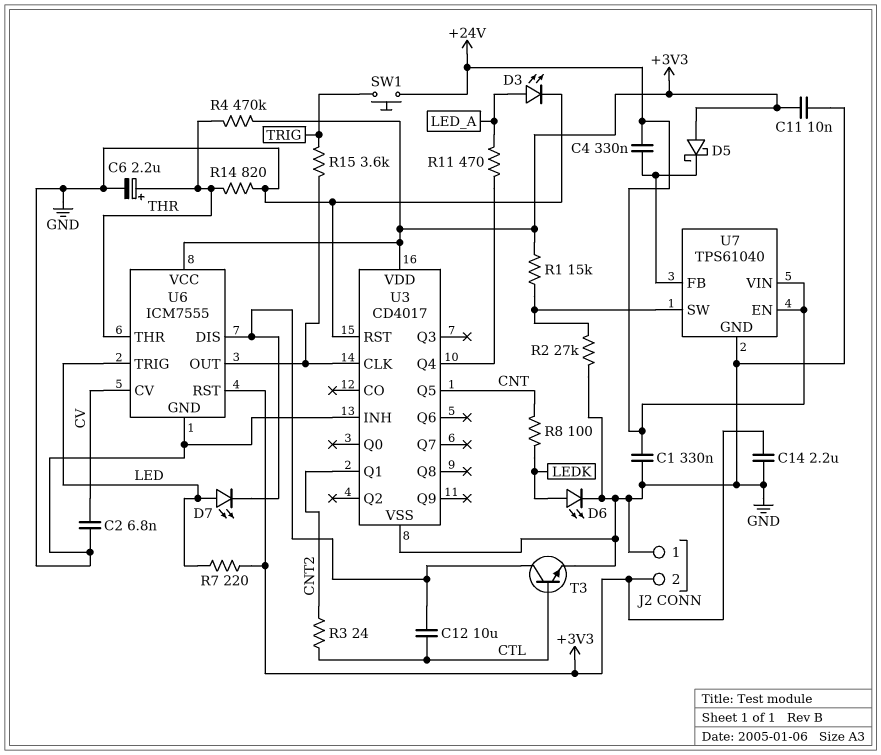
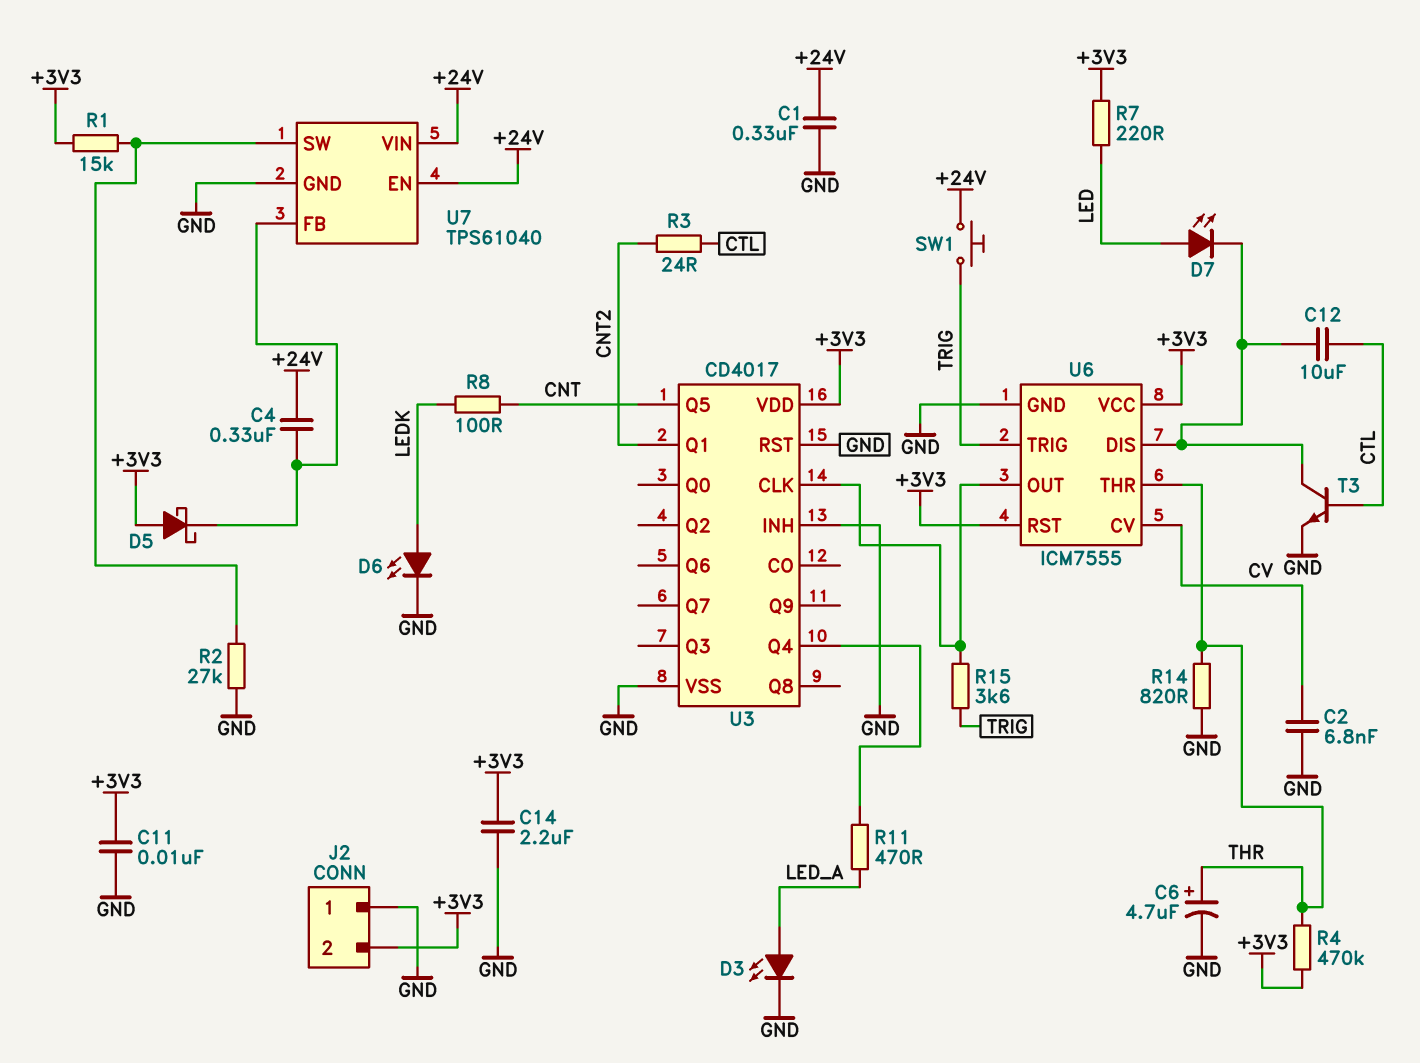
C6: 2.2uF (plus THR, minus GND) -> 4.7uF (plus THR, minus GND)
U6 pin TRIG: LED -> TRIG

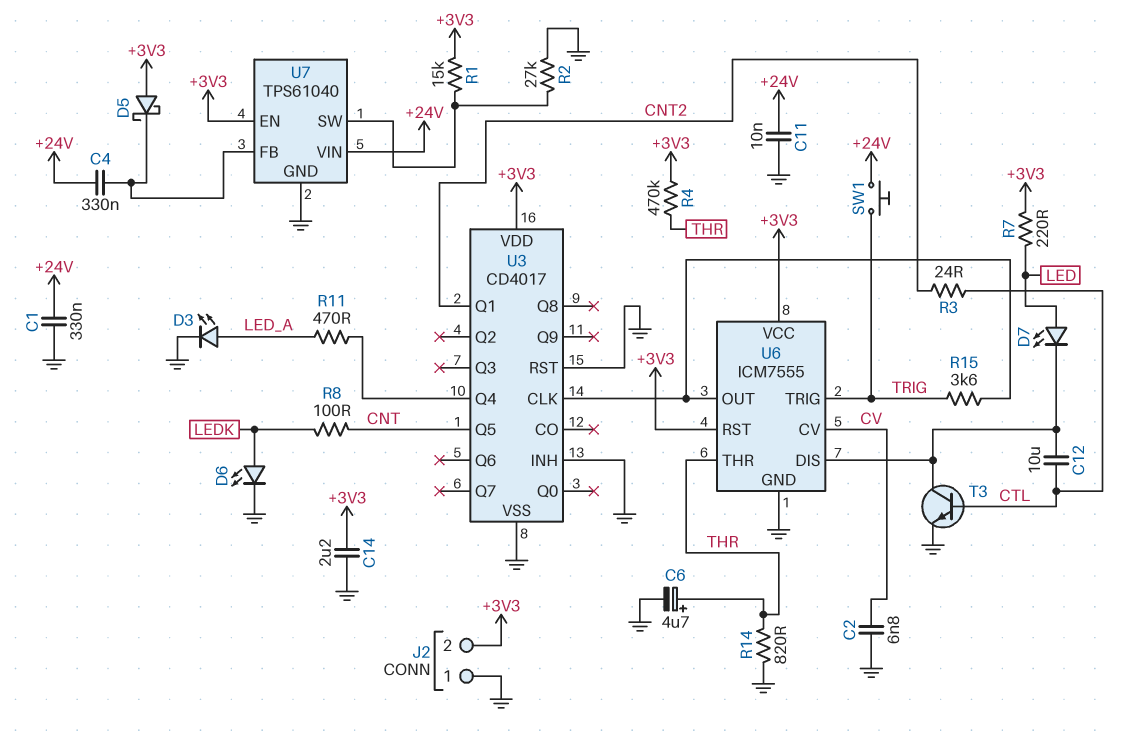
C11: 10nF (+3V3, GND) -> 10nF (+24V, GND)
U7 pin EN: +24V -> +3V3

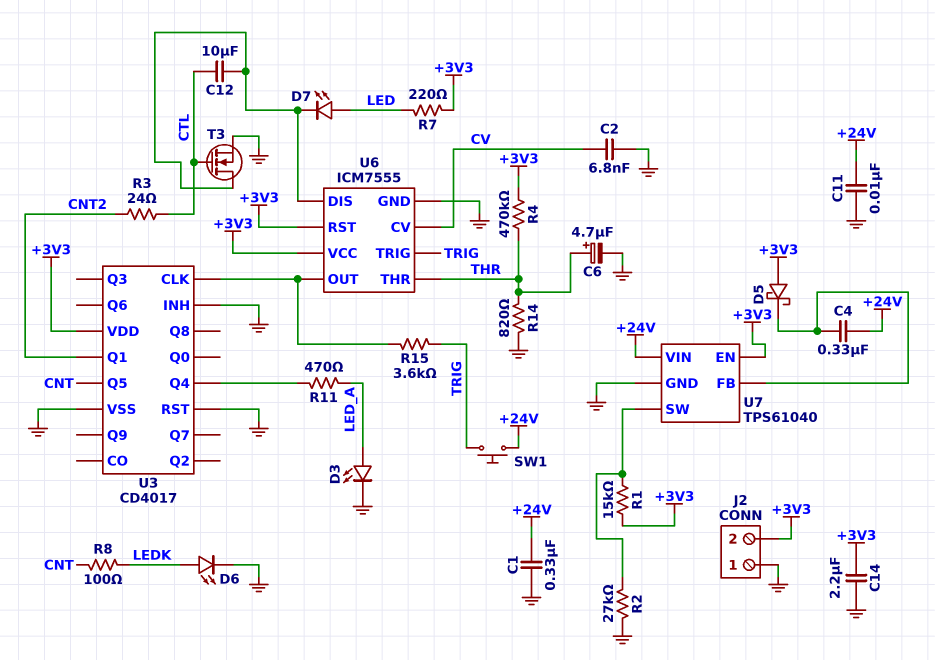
T3: NPN (B CTL, C U6/DIS, E GND) -> NMOS (G CTL, D U6/DIS, S GND)

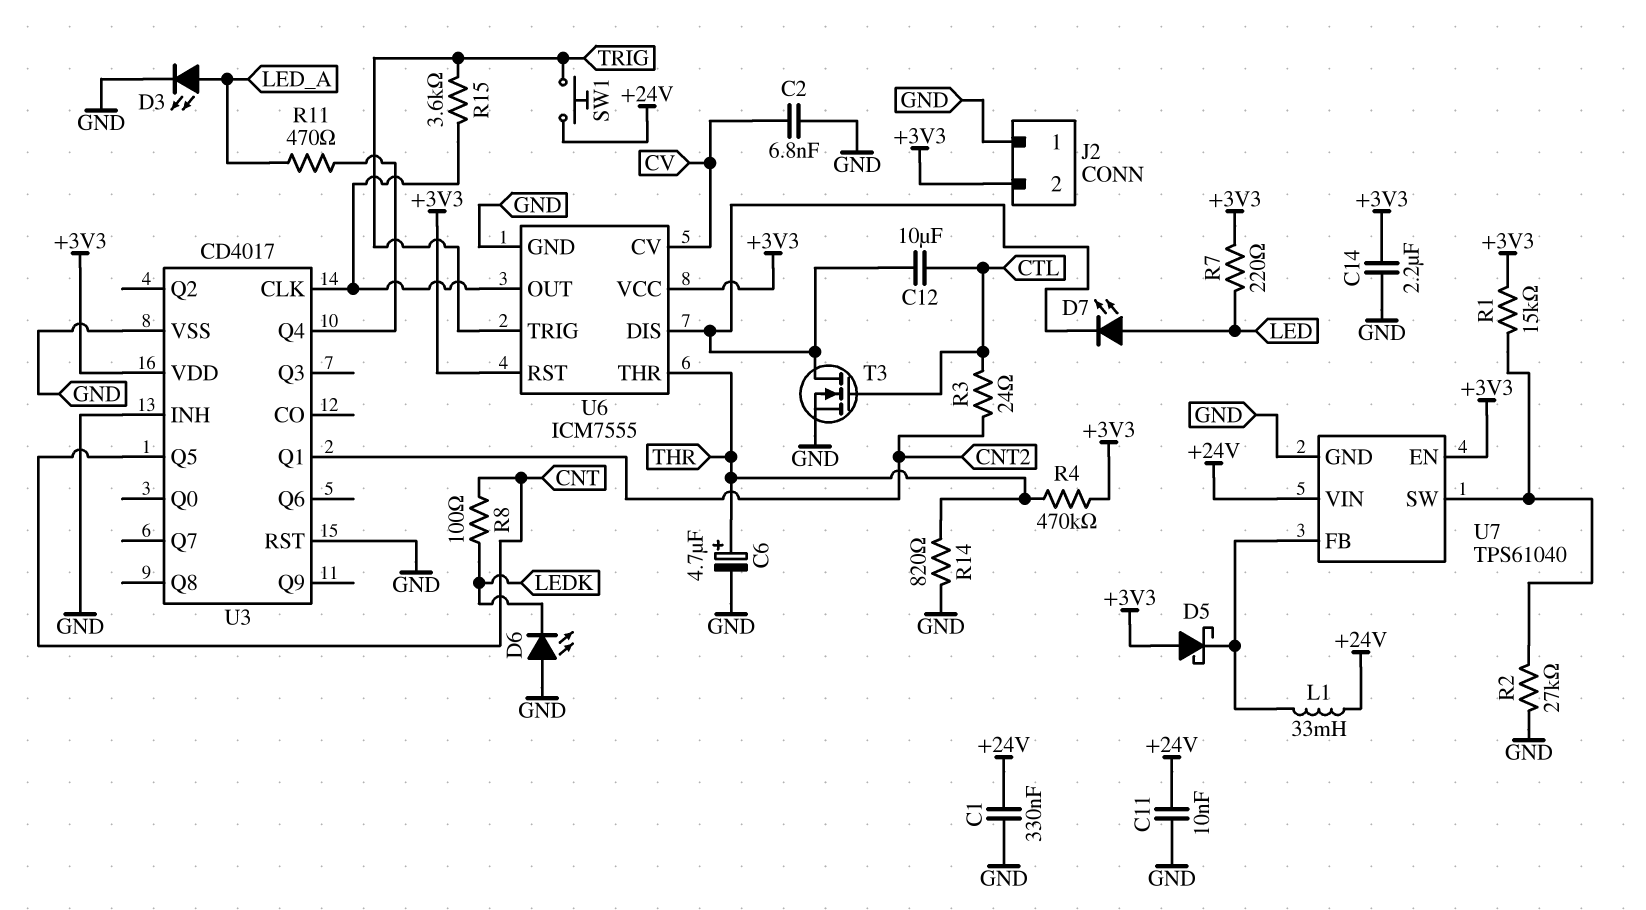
C4: 330nF (+24V, U7/FB) -> none
D6: LED (A LEDK, K GND) -> LED (A GND, K LEDK)
L1: none -> 33mH (+24V, U7/FB)

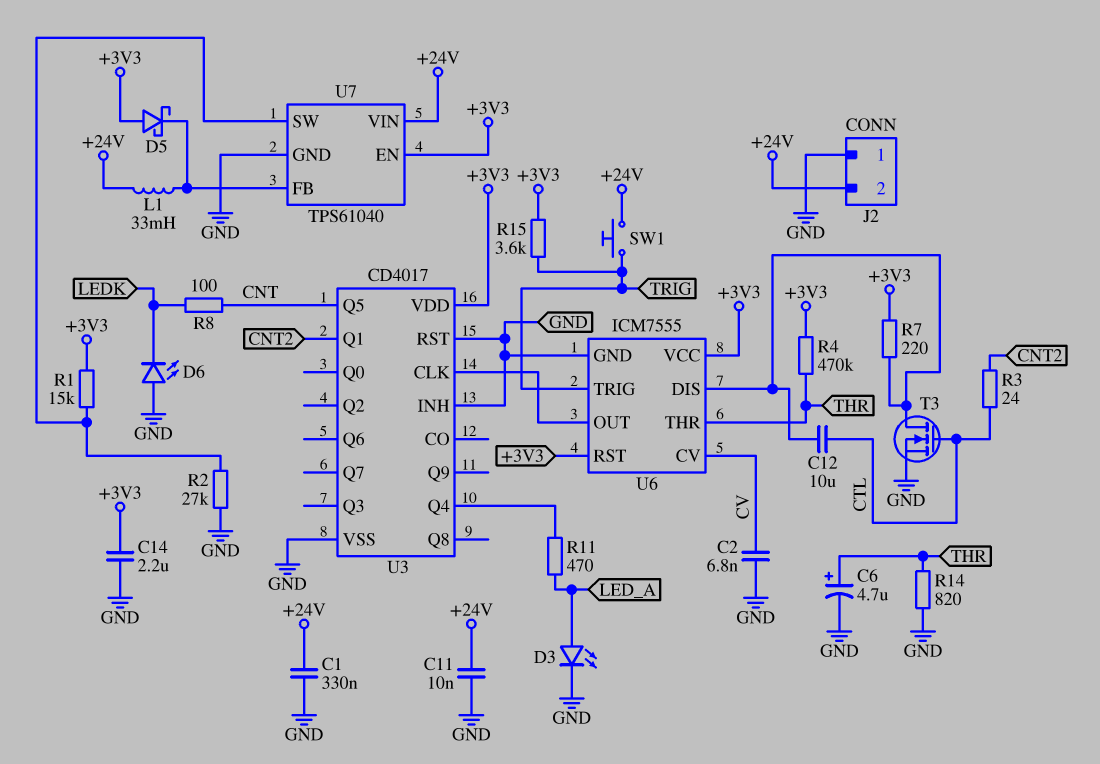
D7: LED (A LED, K U6/DIS) -> none
J2 pin 2: +3V3 -> +24V
R7: 220 (+3V3, LED) -> 220 (+3V3, U6/DIS)
R15: 3.6k (TRIG, U3/CLK) -> 3.6k (+3V3, TRIG)

